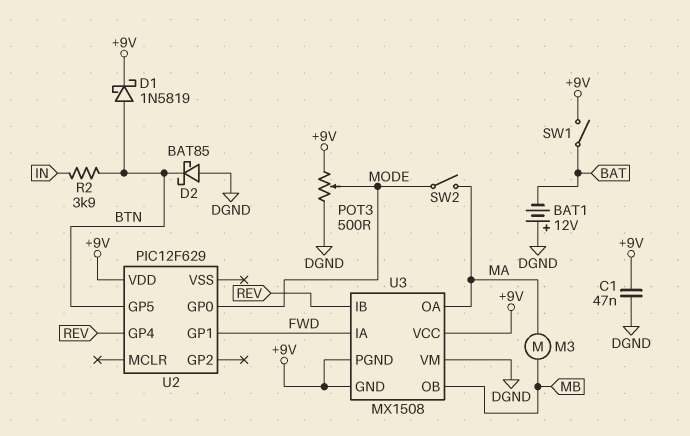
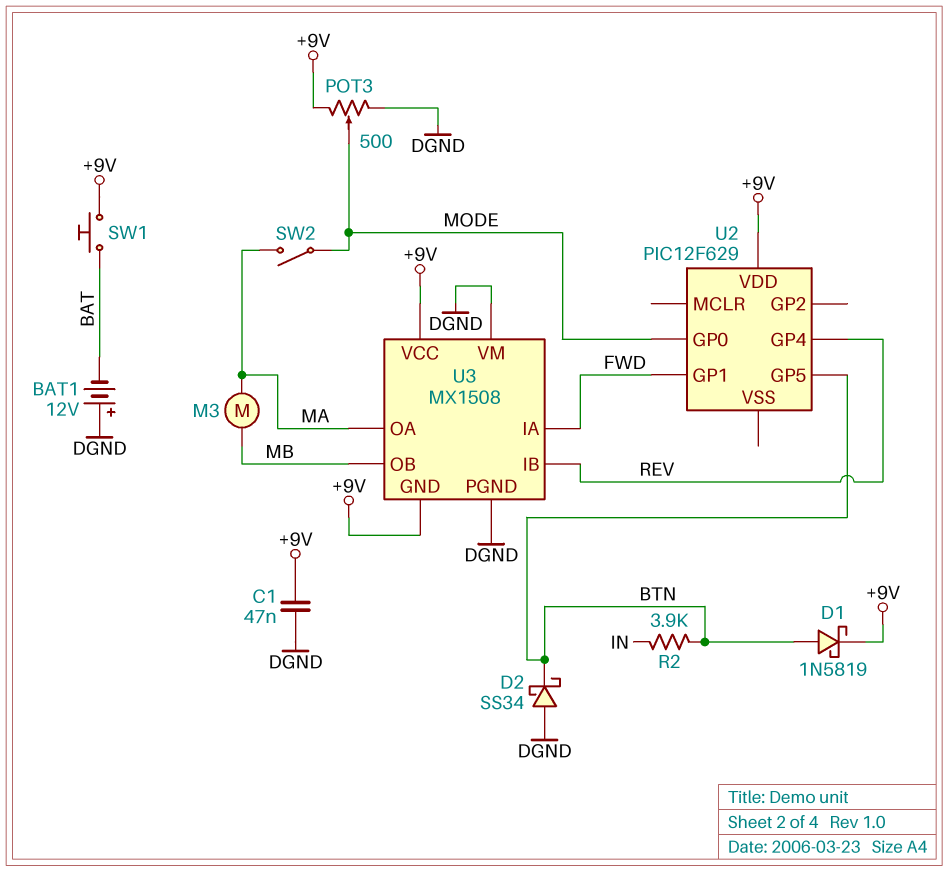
D2: schottky BAT85 (A DGND, K BTN) -> schottky SS34 (A DGND, K BTN)
SW1: switch (+9V, BAT) -> button (+9V, BAT)
U3 pin PGND: +9V -> DGND

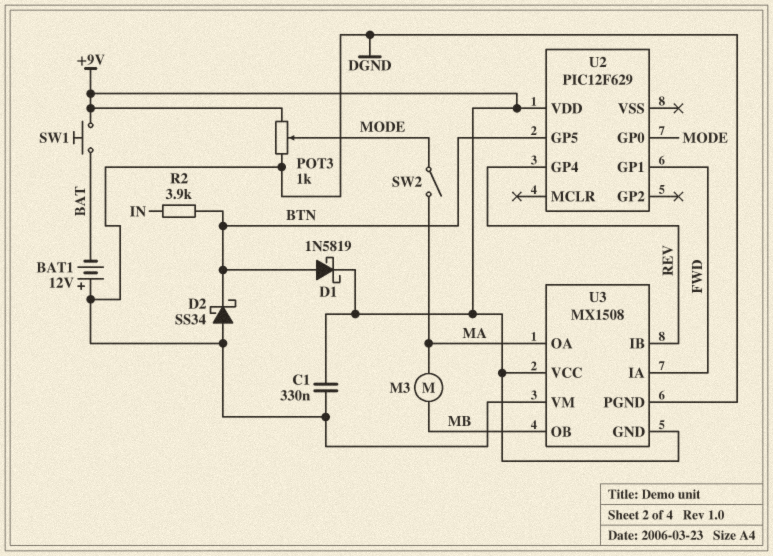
C1: 47nF (+9V, DGND) -> 330nF (+9V, DGND)
POT3: 500 (+9V, DGND, wiper MODE) -> 1k (+9V, DGND, wiper MODE)

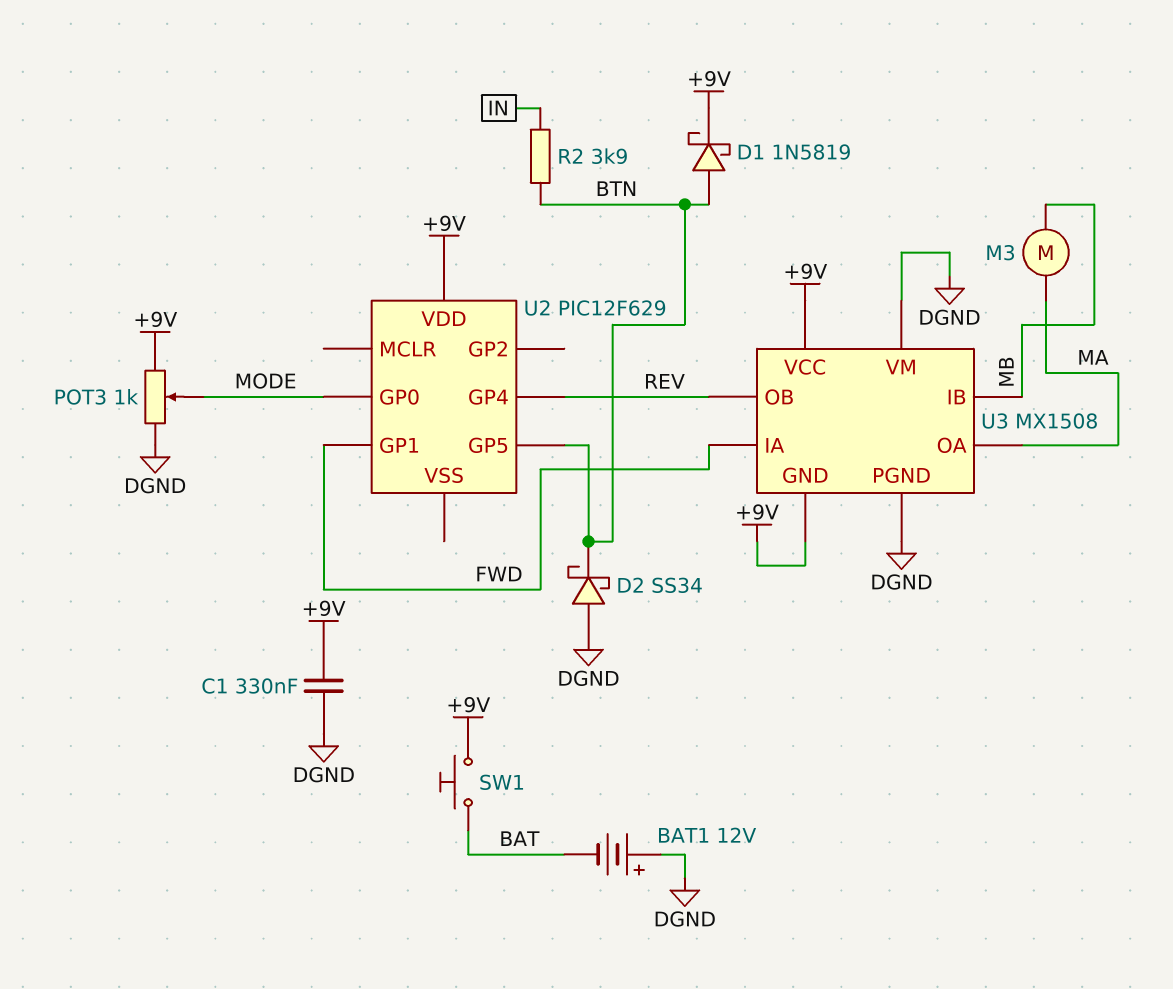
SW2: switch (MA, MODE) -> none
U3 pin IB: REV -> MB
U3 pin OB: MB -> REV

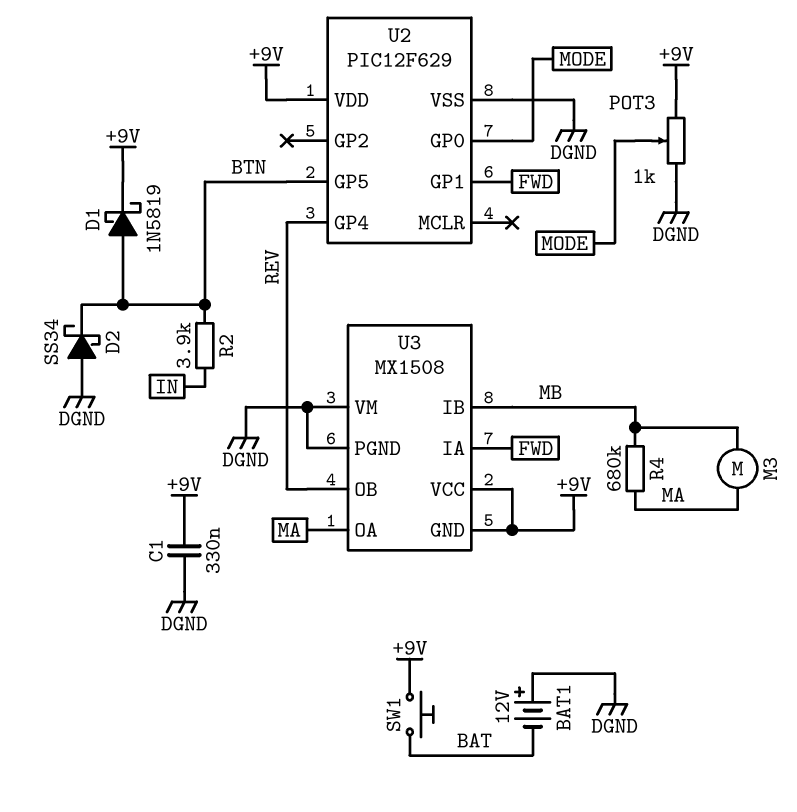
R4: none -> 680k (MA, MB)
U2 pin VSS: none -> DGND

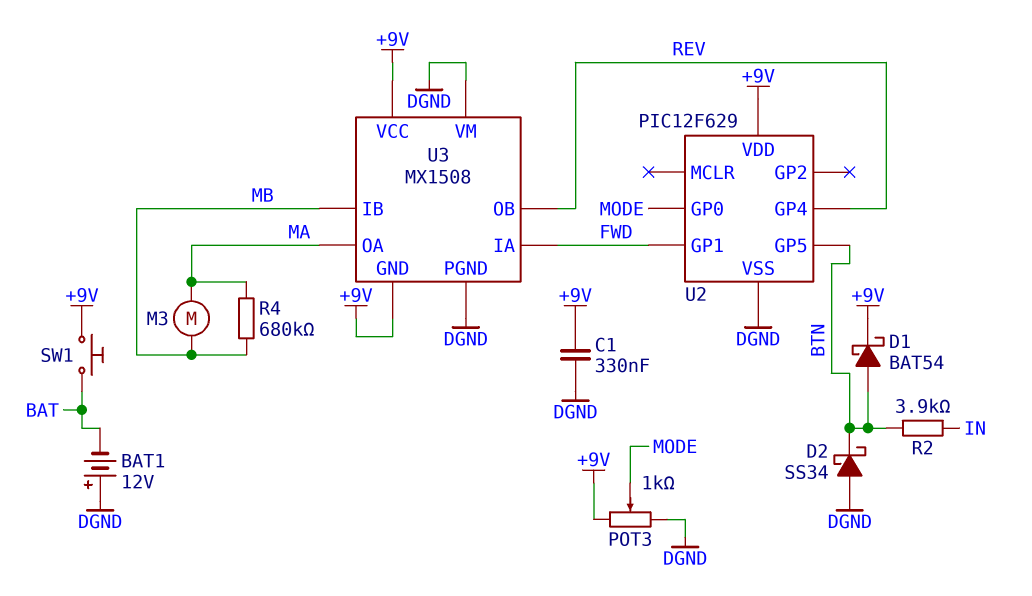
D1: schottky 1N5819 (A BTN, K +9V) -> schottky BAT54 (A BTN, K +9V)

